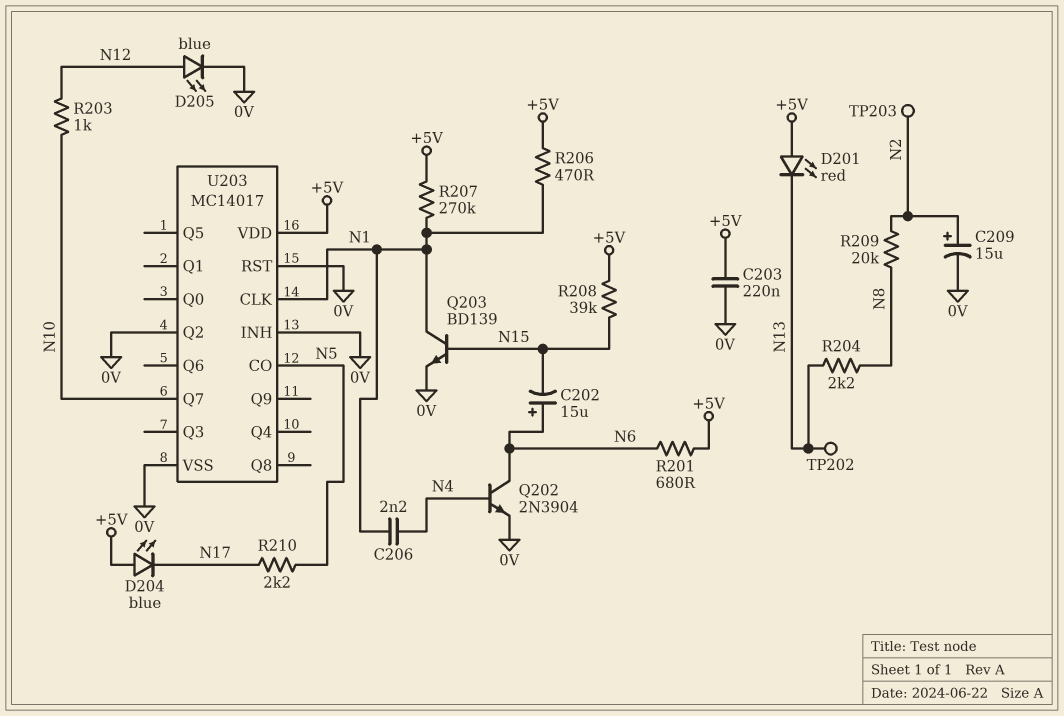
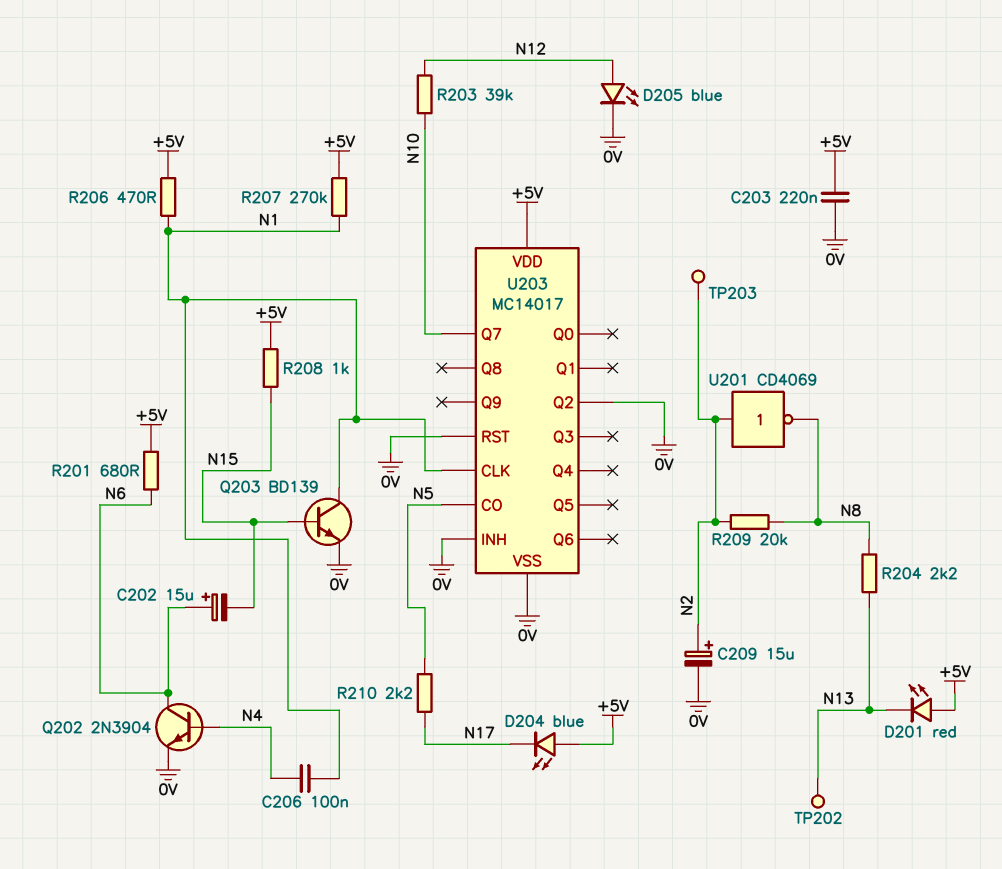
C206: 2.2nF (N1, N4) -> 100nF (N1, N4)
R203: 1k (N10, N12) -> 39k (N10, N12)
R208: 39k (+5V, N15) -> 1k (+5V, N15)
U201: none -> NOT CD4069 (in N2, out N8)

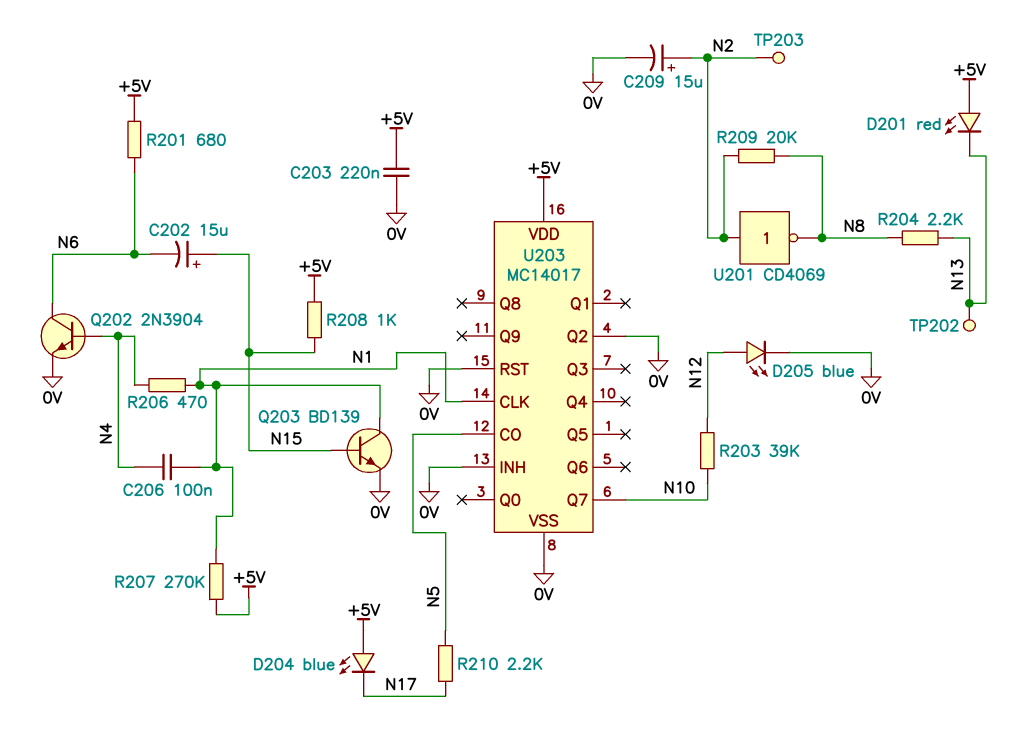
C202: 15uF (plus N6, minus N15) -> 15uF (plus N15, minus N6)
R206: 470 (+5V, N1) -> 470 (N1, N4)

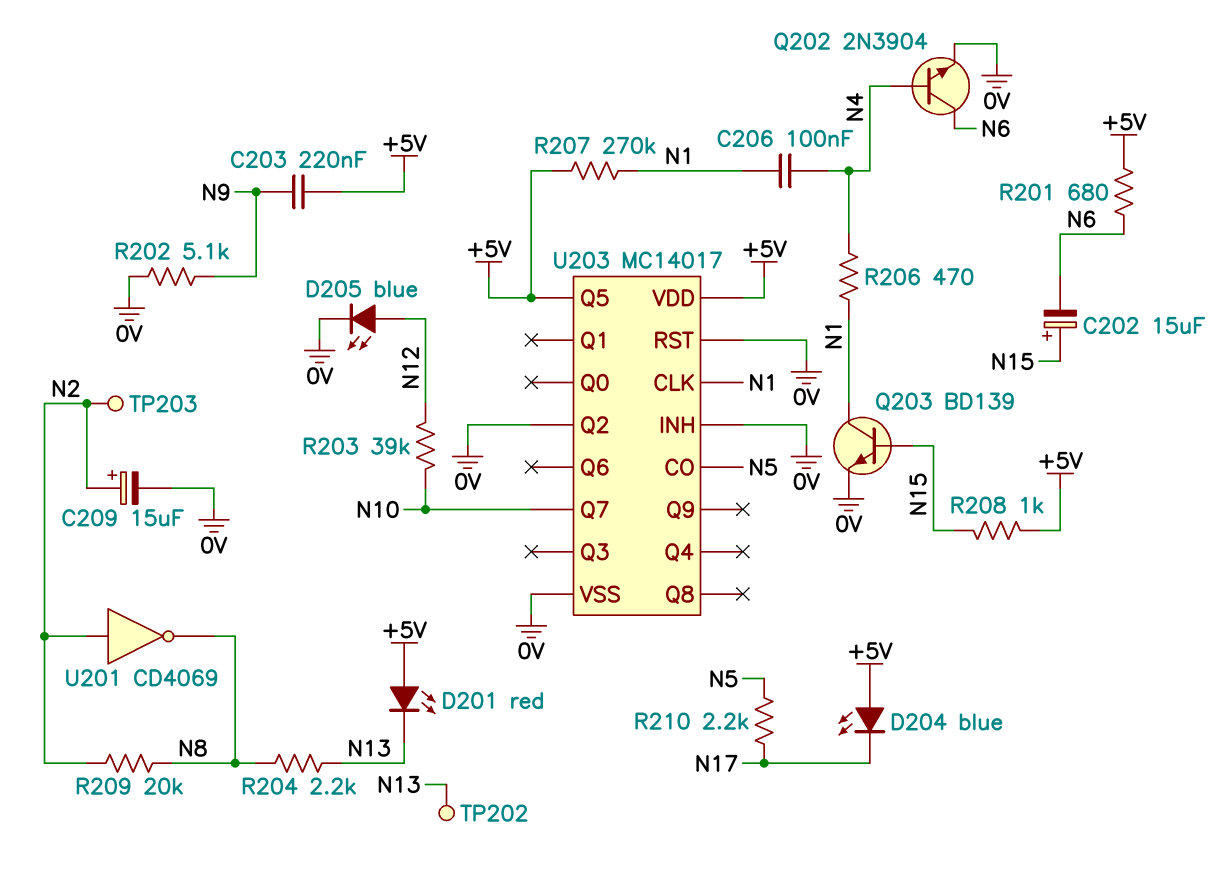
C203: 220nF (+5V, 0V) -> 220nF (+5V, N9)
R202: none -> 5.1k (0V, N9)
U203 pin Q5: none -> +5V

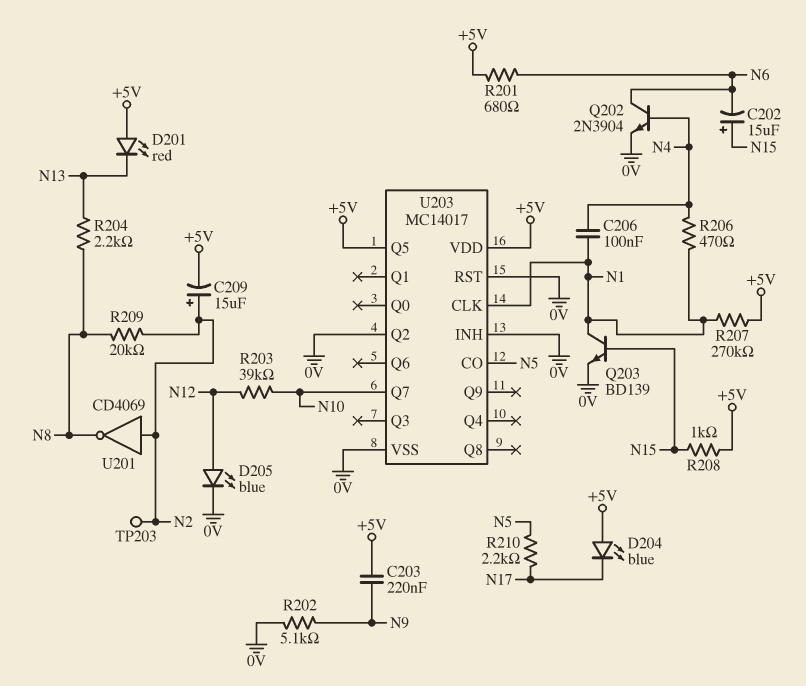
C209: 15uF (plus N2, minus 0V) -> 15uF (plus N2, minus +5V)
TP202: test point (N13) -> none

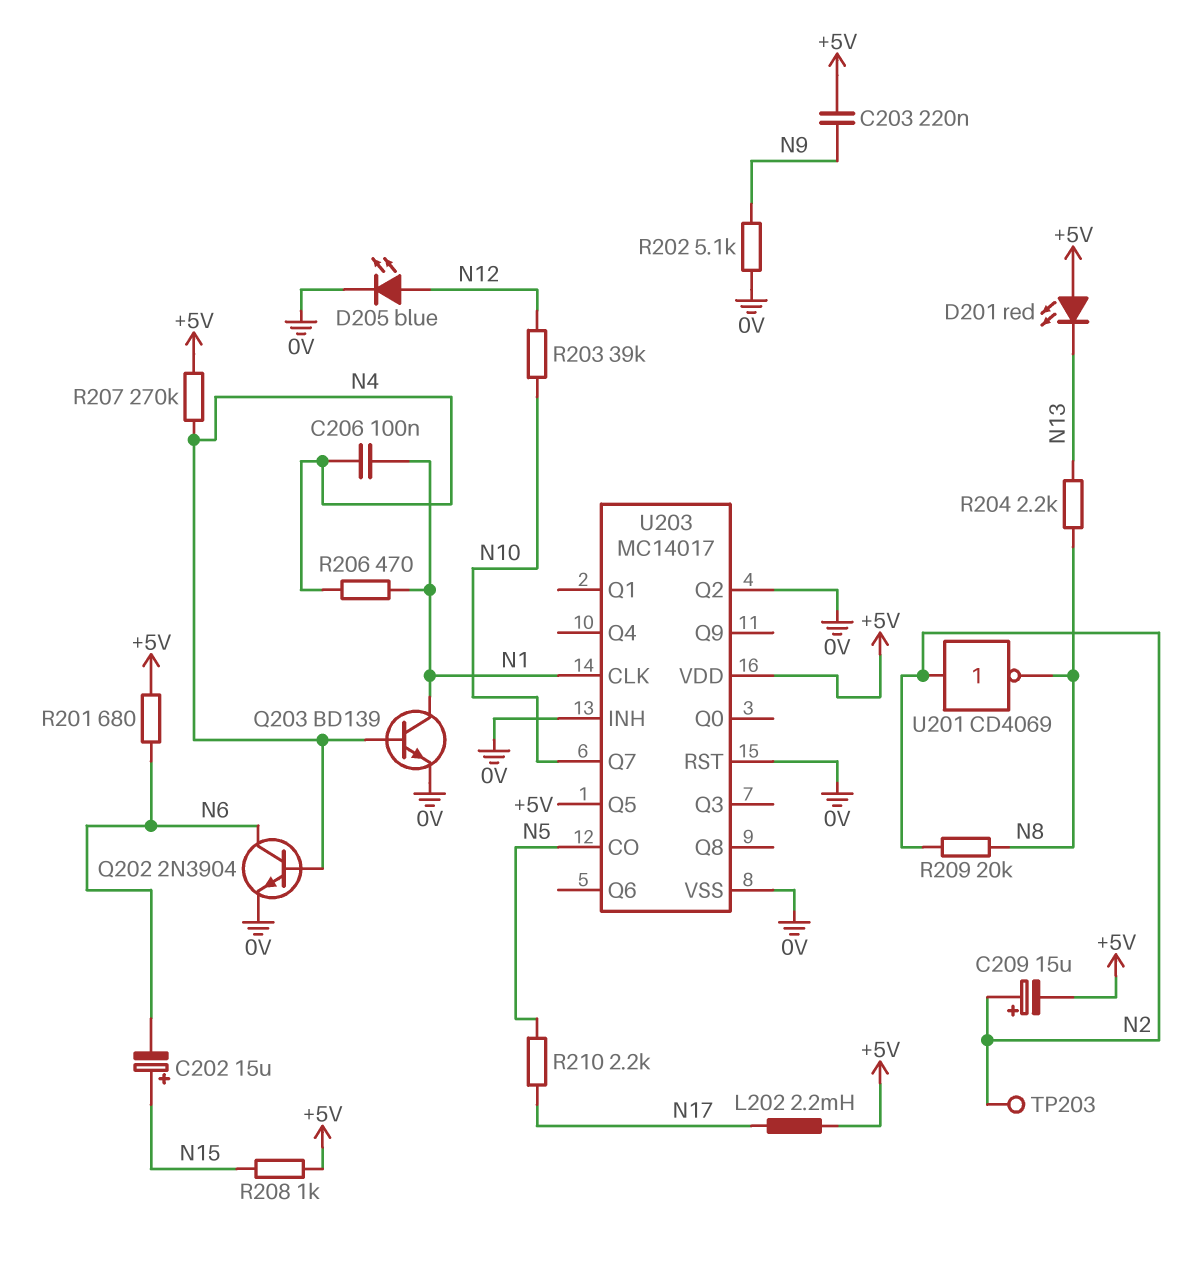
D204: LED blue (A +5V, K N17) -> none
L202: none -> 2.2mH (+5V, N17)
Q203: NPN BD139 (B N15, C N1, E 0V) -> NPN BD139 (B N4, C N1, E 0V)
R207: 270k (+5V, N1) -> 270k (+5V, N4)

